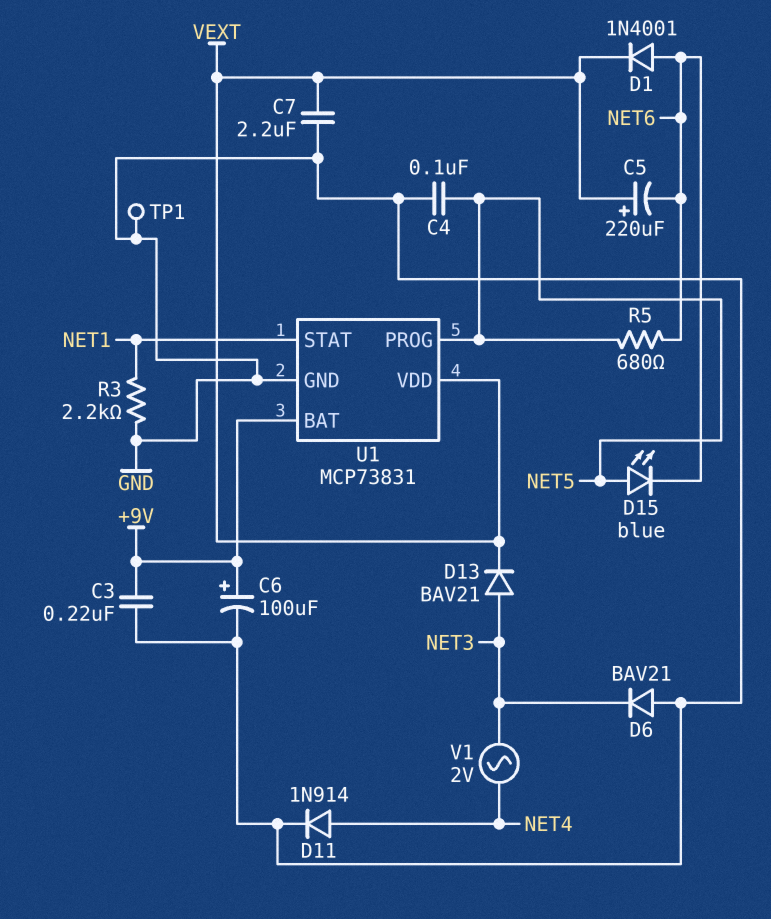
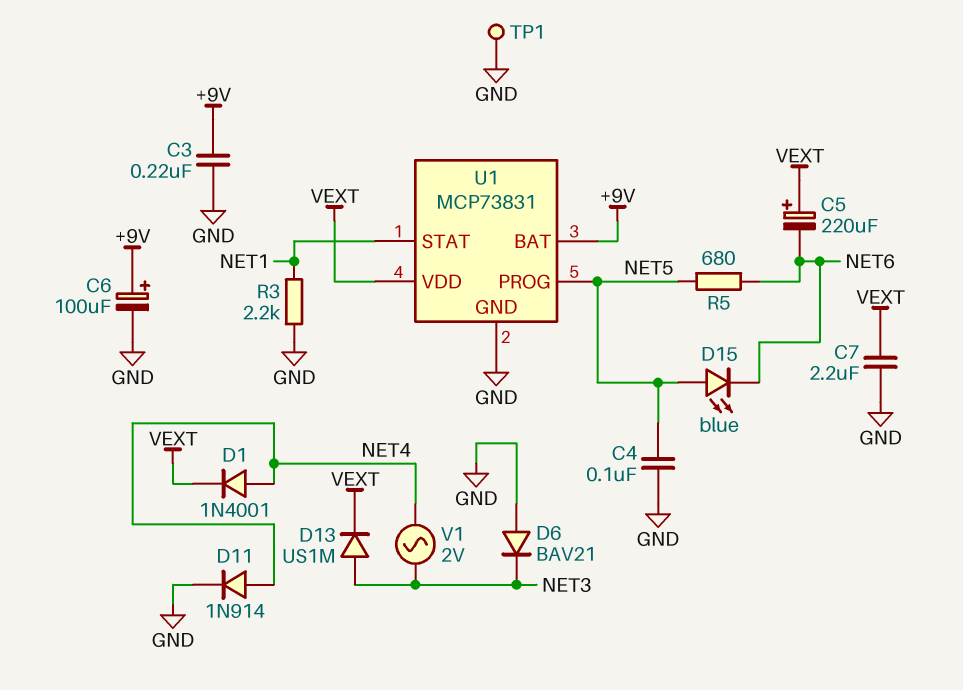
D1: diode 1N4001 (A NET6, K VEXT) -> diode 1N4001 (A NET4, K VEXT)
D13: diode BAV21 (A NET3, K VEXT) -> diode US1M (A NET3, K VEXT)

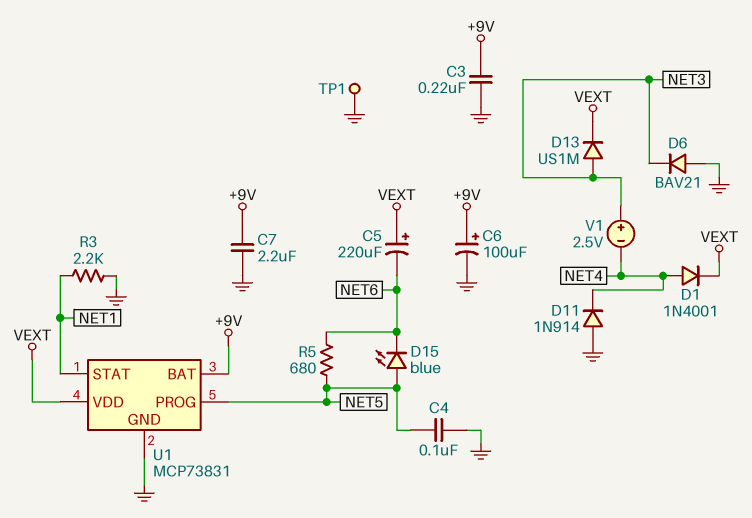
C7: 2.2uF (GND, VEXT) -> 2.2uF (+9V, GND)
D11: diode 1N914 (A NET4, K GND) -> diode 1N914 (A GND, K NET4)
V1: AC 2V (NET3, NET4) -> 2.5V (plus NET3, minus NET4)

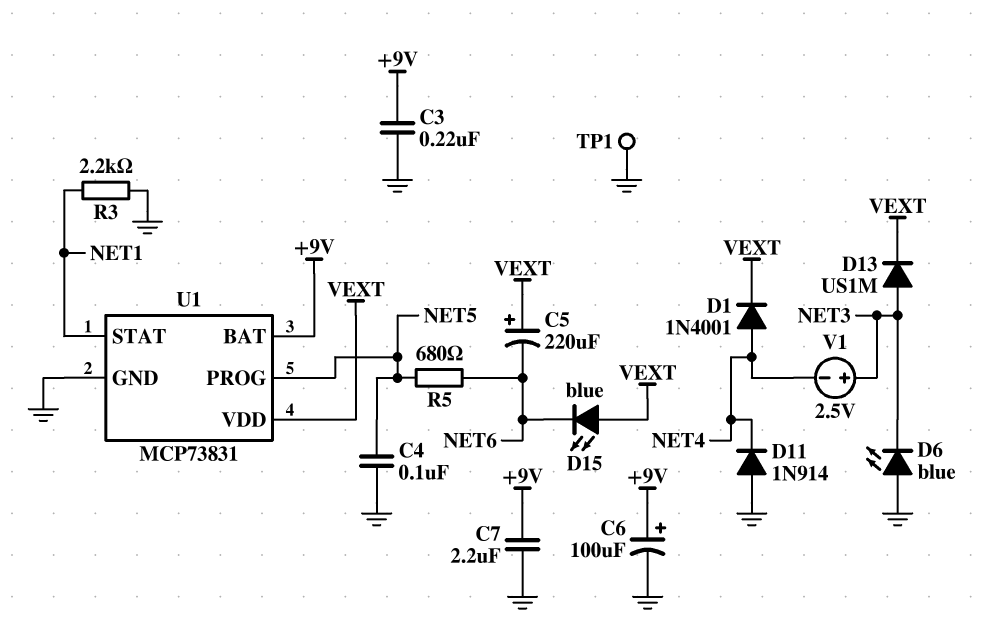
D6: diode BAV21 (A GND, K NET3) -> LED blue (A GND, K NET3)
D15: LED blue (A NET5, K NET6) -> LED blue (A VEXT, K NET6)

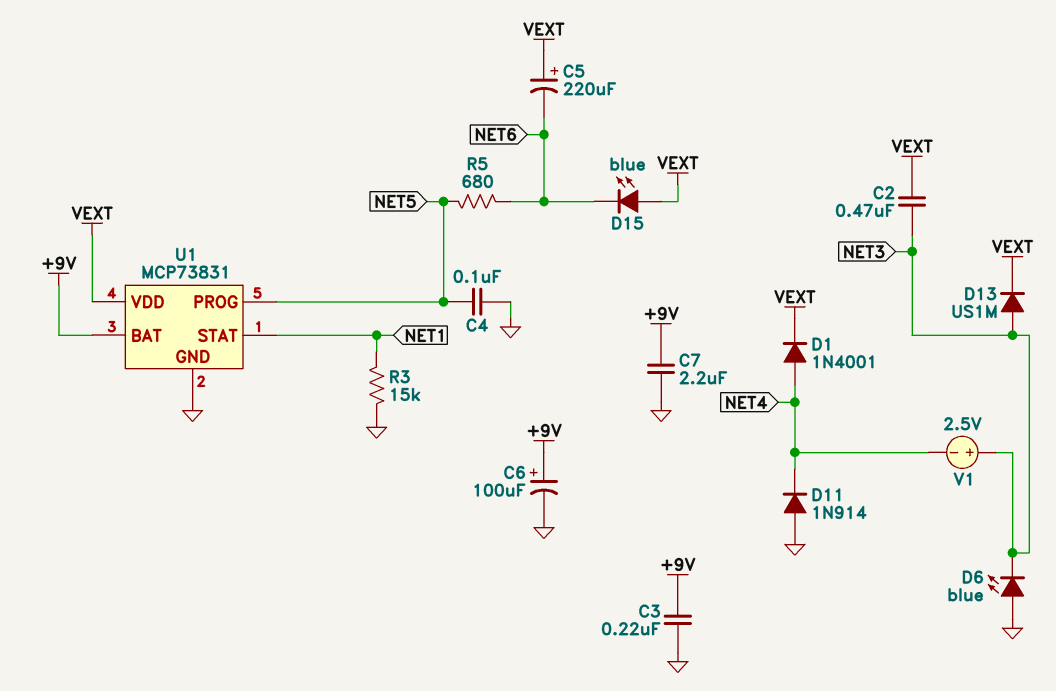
C2: none -> 470nF (NET3, VEXT)
R3: 2.2k (GND, NET1) -> 15k (GND, NET1)
TP1: test point (GND) -> none

